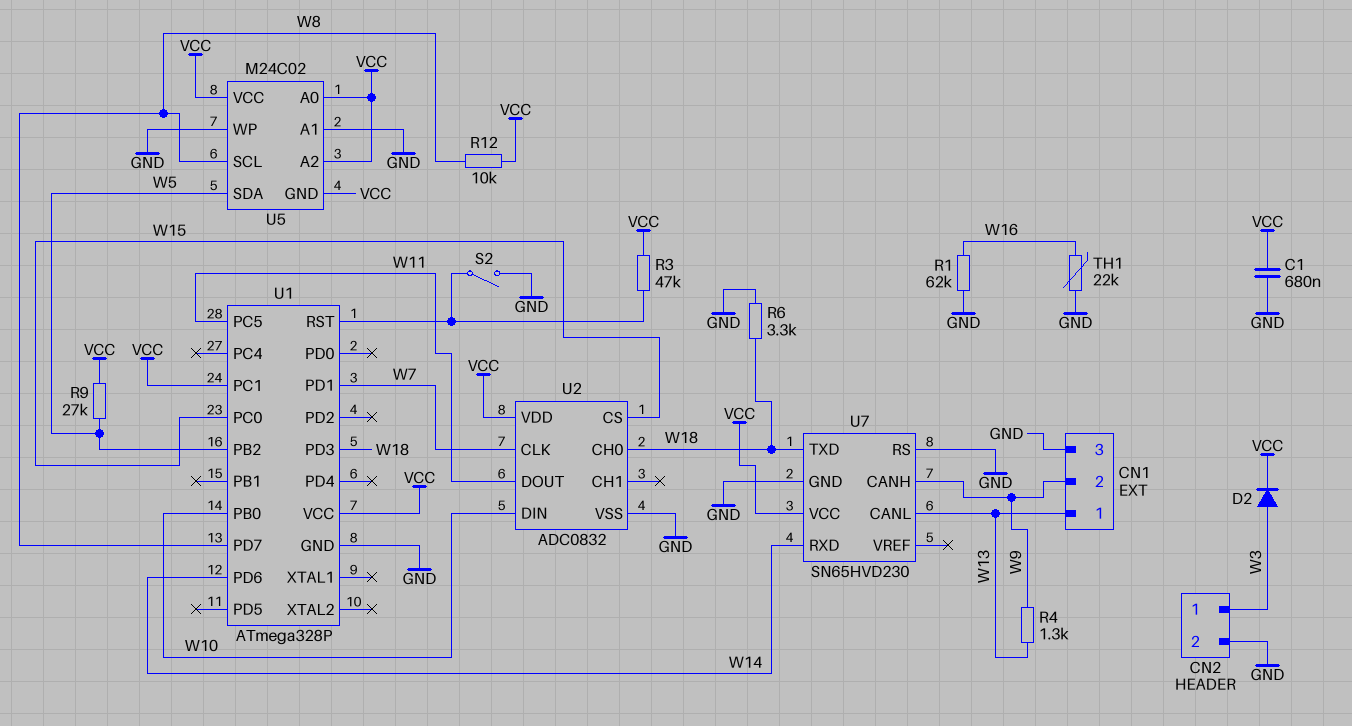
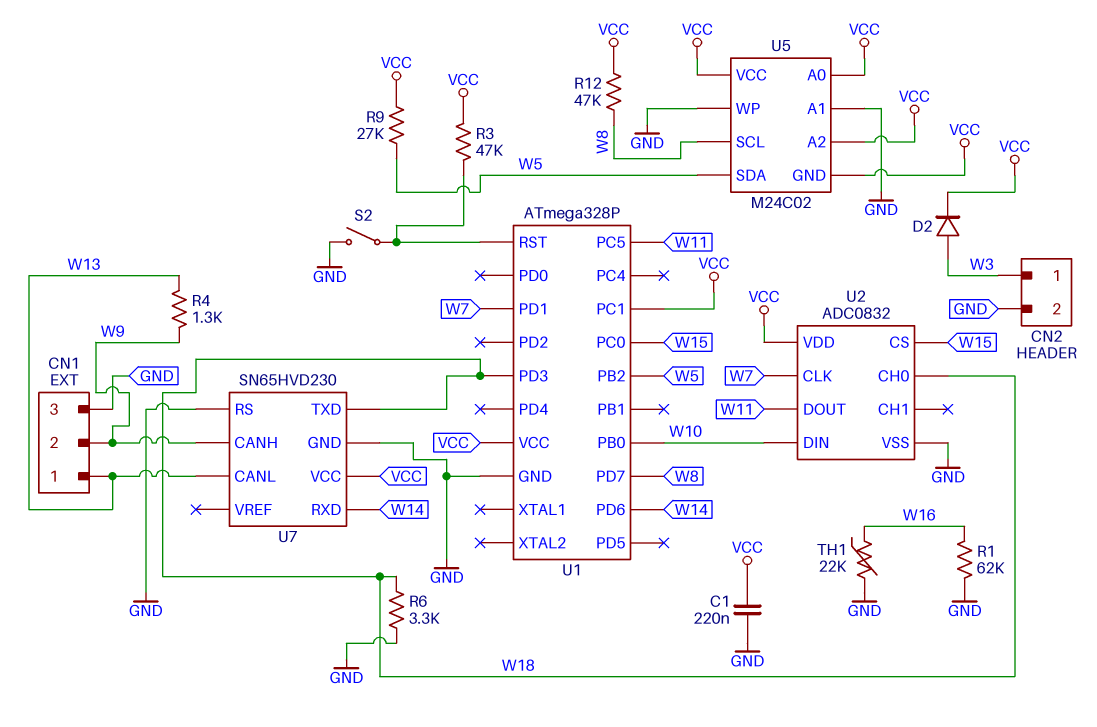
C1: 680nF (GND, VCC) -> 220nF (GND, VCC)
R12: 10k (VCC, W8) -> 47k (VCC, W8)

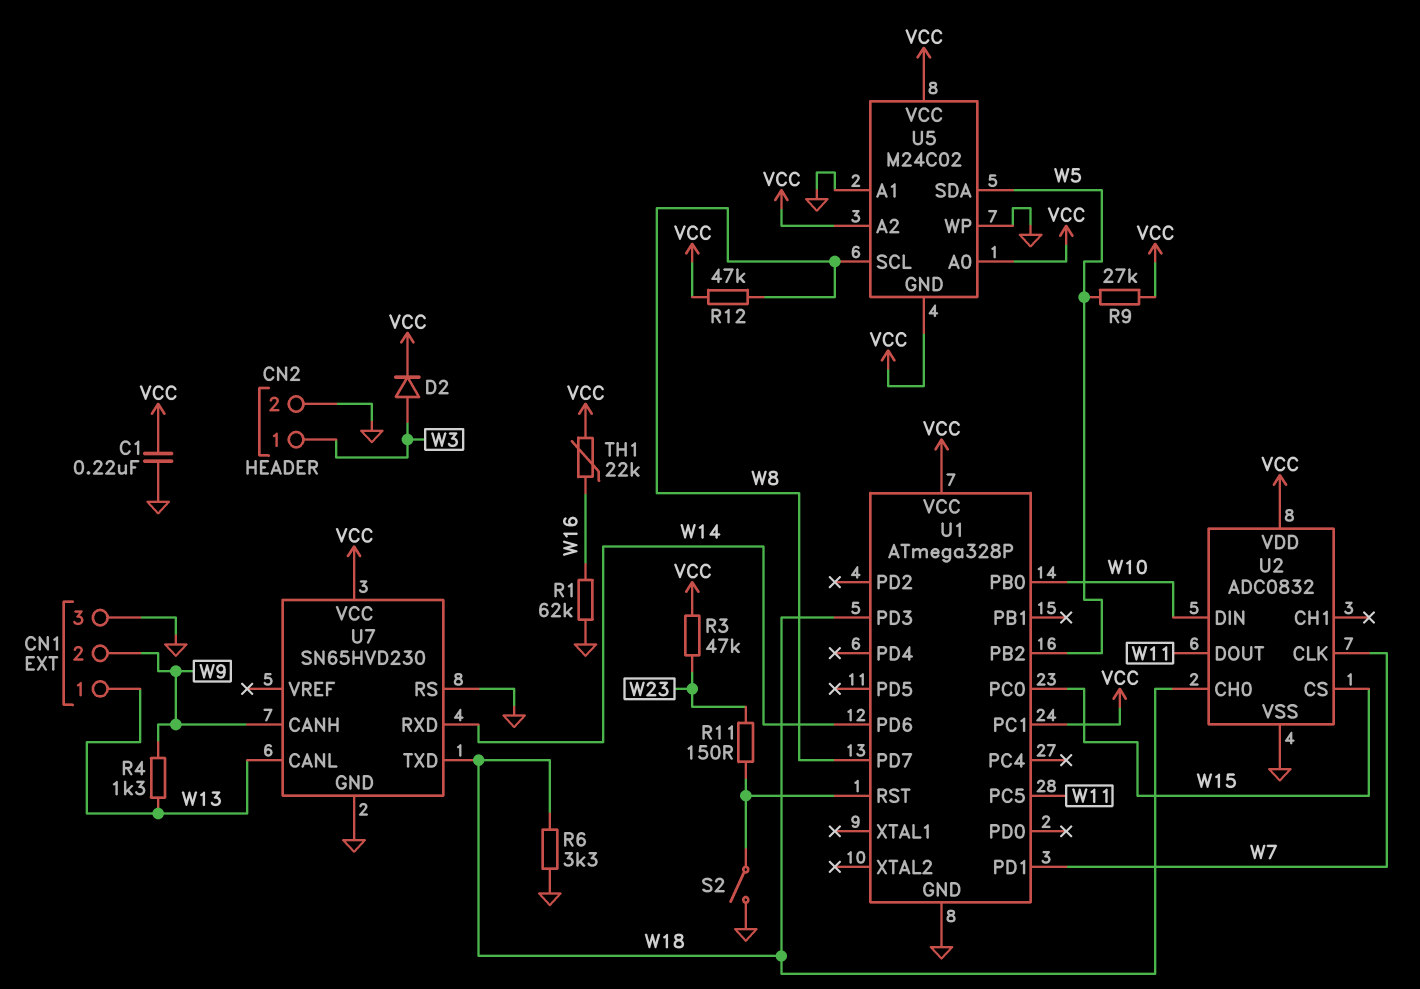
R3: 47k (U1/RST, VCC) -> 47k (VCC, W23)
R11: none -> 150 (U1/RST, W23)
TH1: 22k (GND, W16) -> 22k (VCC, W16)

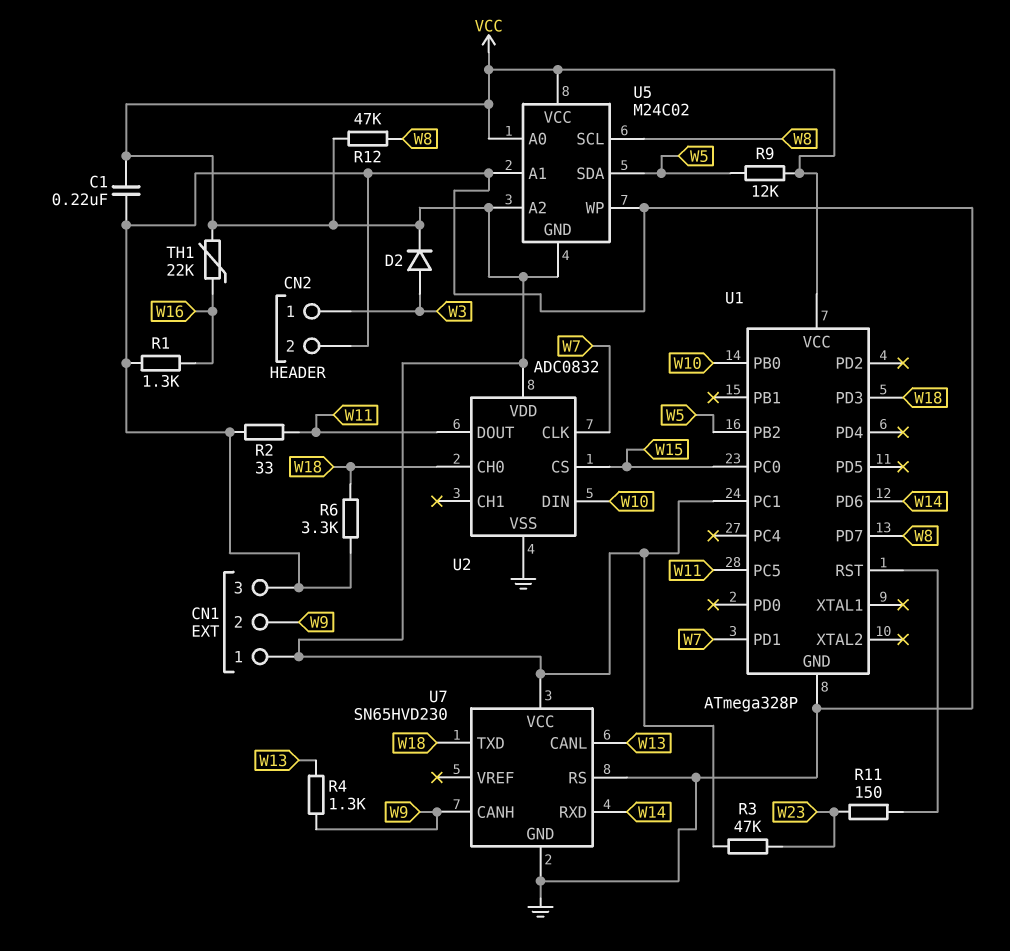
CN1 pin 1: W13 -> VCC
R1: 62k (GND, W16) -> 1.3k (GND, W16)
R2: none -> 33 (GND, W11)
R9: 27k (VCC, W5) -> 12k (VCC, W5)
S2: switch (GND, U1/RST) -> none

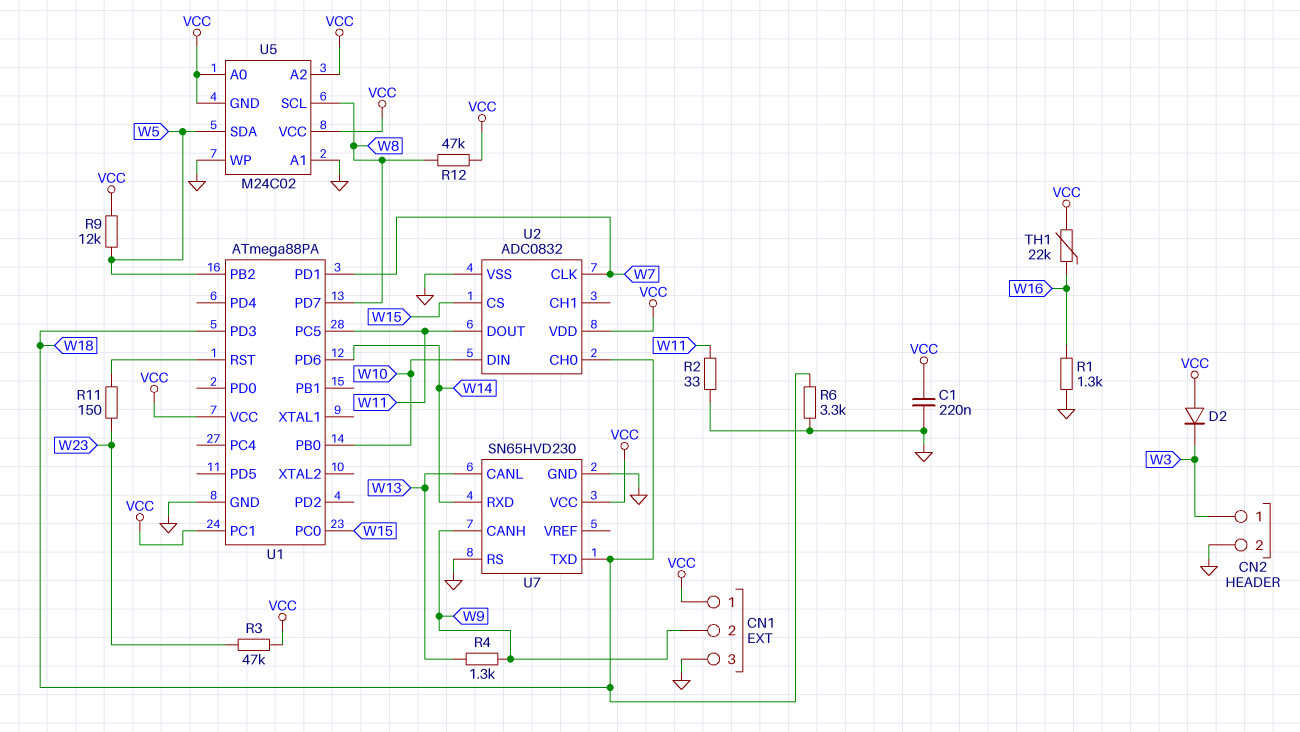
D2: diode (A W3, K VCC) -> diode (A VCC, K W3)
U1: ATmega328P -> ATmega88PA

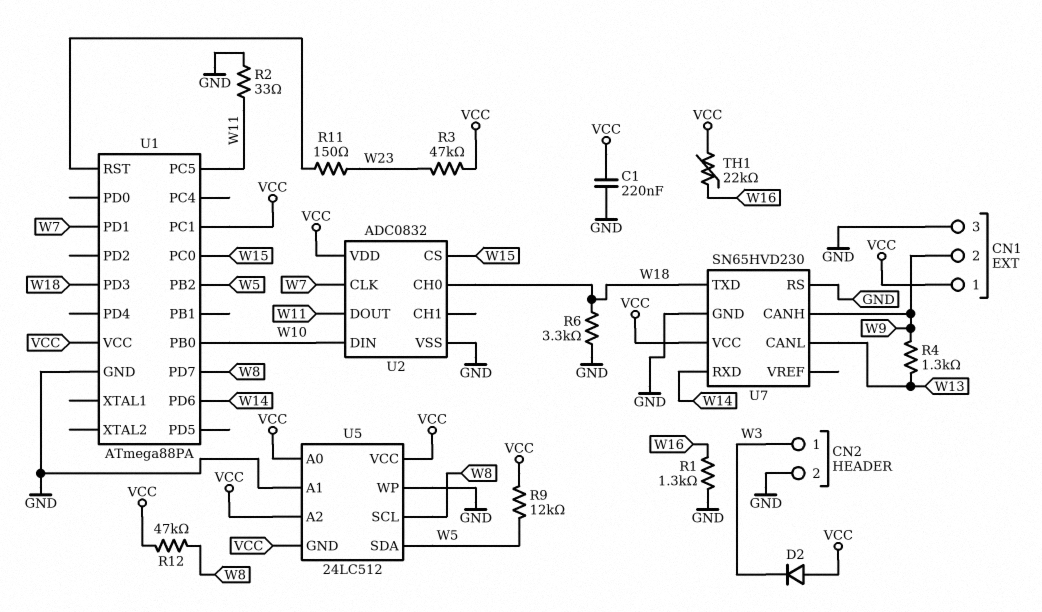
U5: M24C02 -> 24LC512

